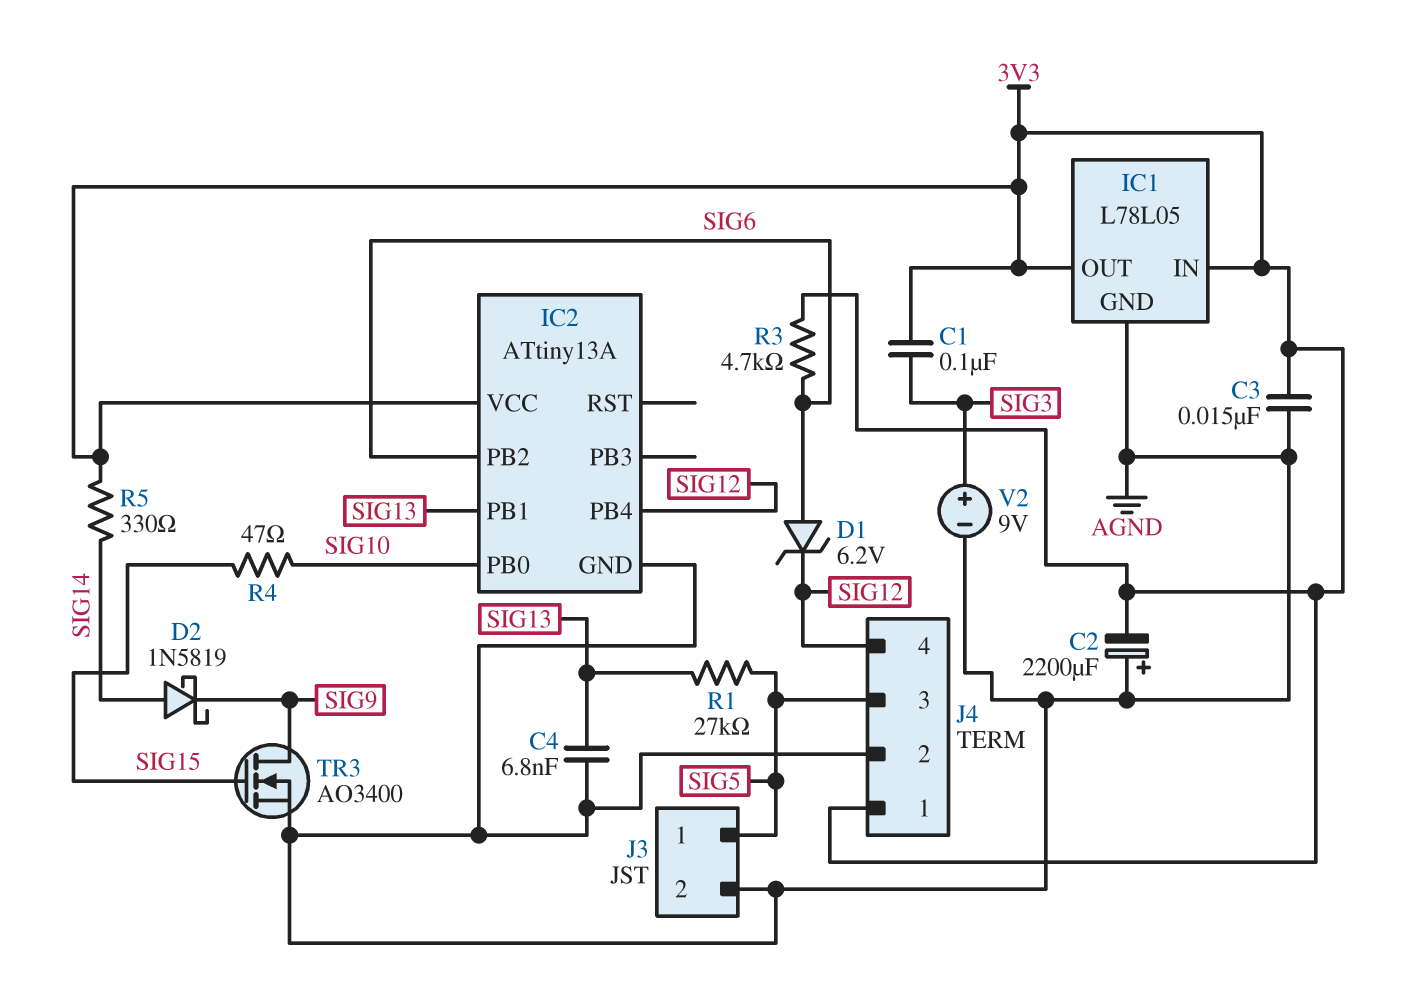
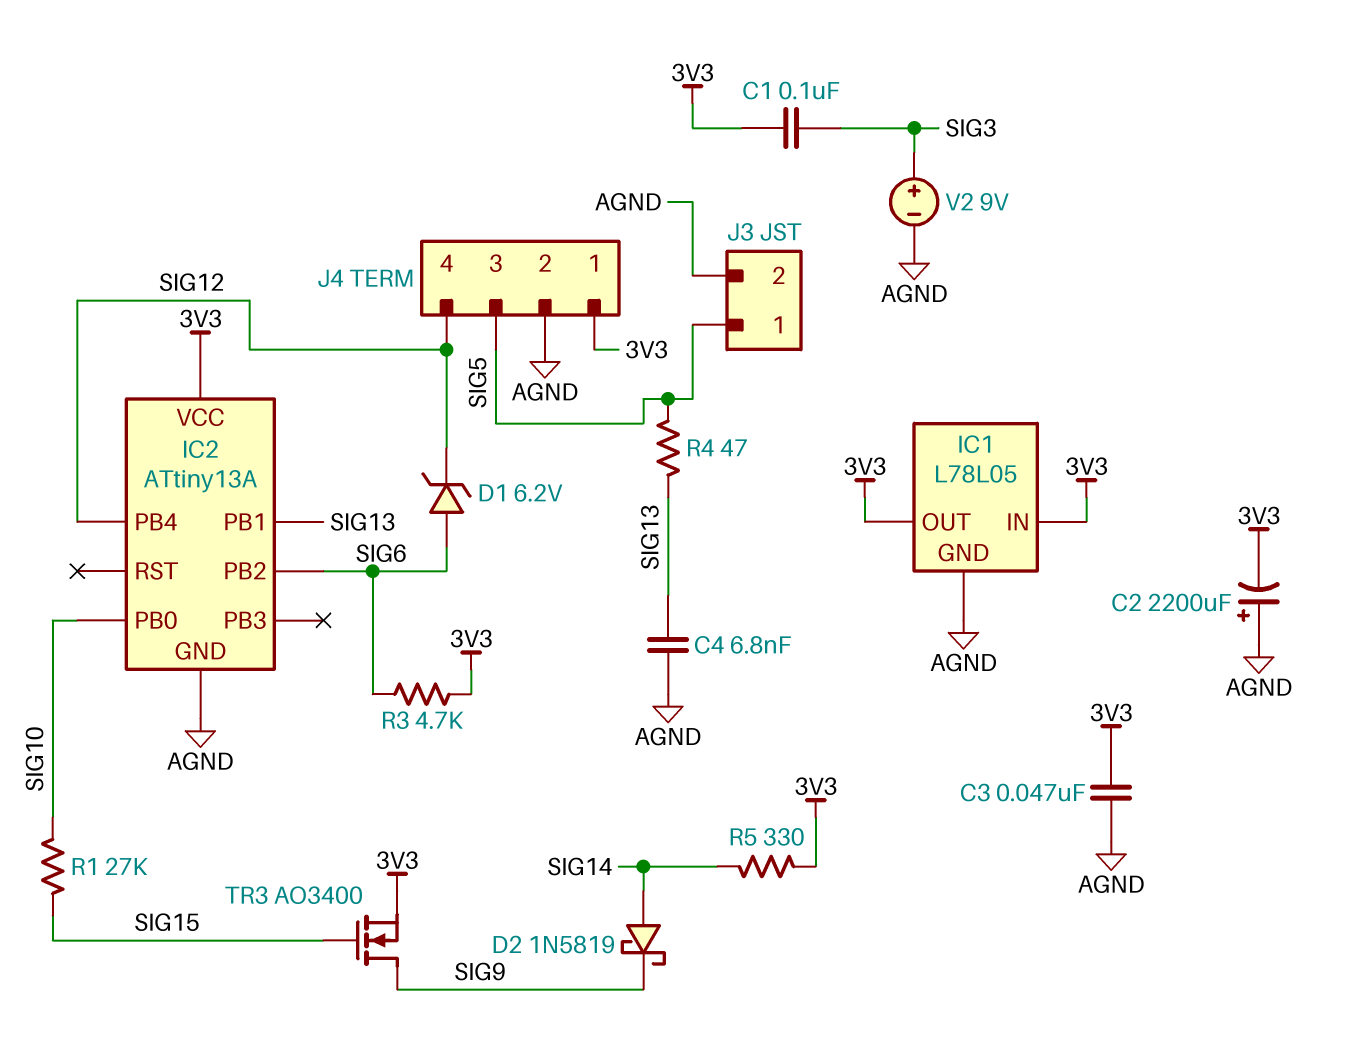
C3: 15nF (3V3, AGND) -> 47nF (3V3, AGND)
R1: 27k (SIG5, SIG13) -> 27k (SIG10, SIG15)
R4: 47 (SIG10, SIG15) -> 47 (SIG5, SIG13)
TR3: NMOS AO3400 (G SIG15, D SIG9, S AGND) -> NMOS AO3400 (G SIG15, D SIG9, S 3V3)

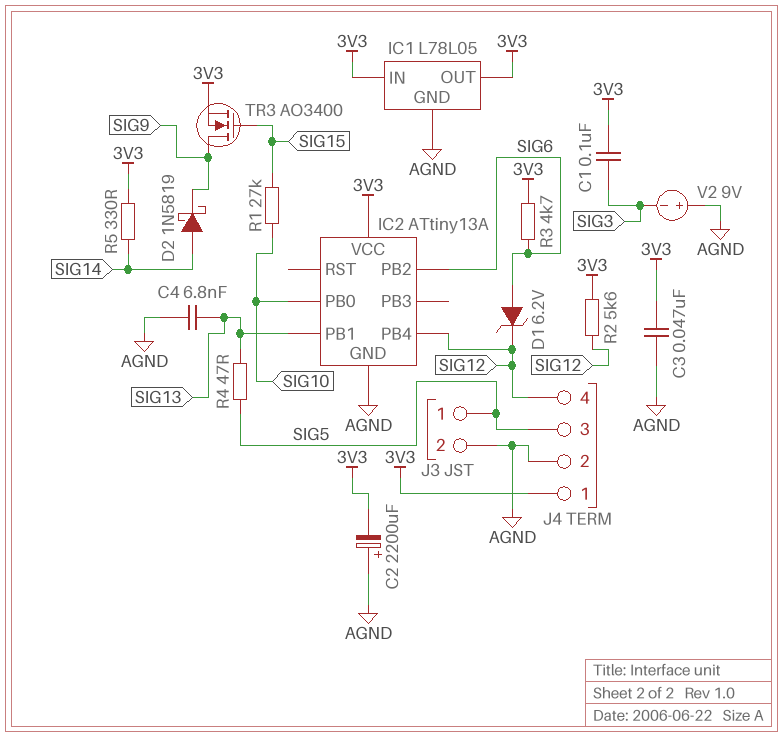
R2: none -> 5.6k (3V3, SIG12)
V2: 9V (plus SIG3, minus AGND) -> 9V (plus AGND, minus SIG3)

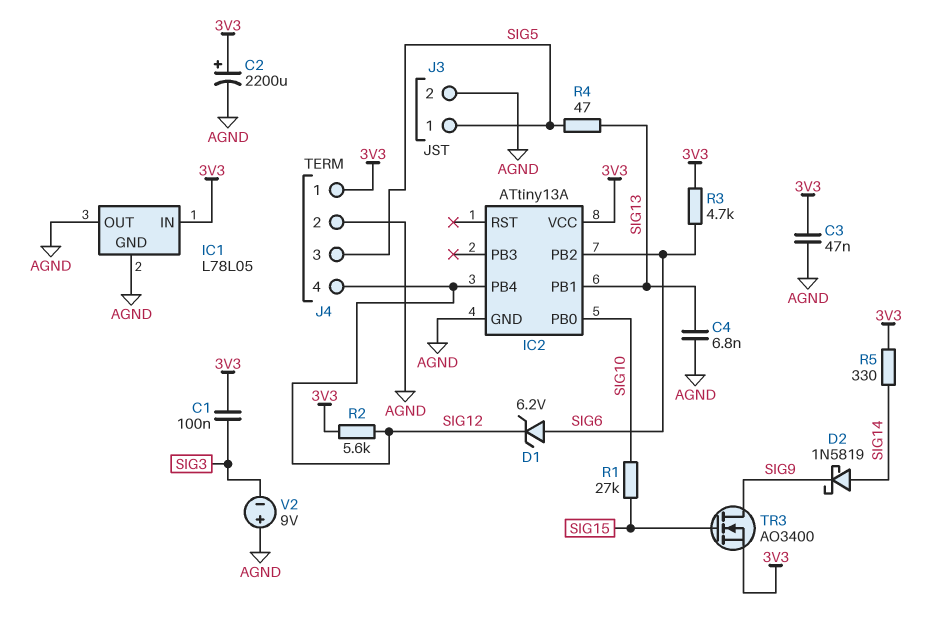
C2: 2200uF (plus AGND, minus 3V3) -> 2200uF (plus 3V3, minus AGND)
IC1 pin OUT: 3V3 -> AGND

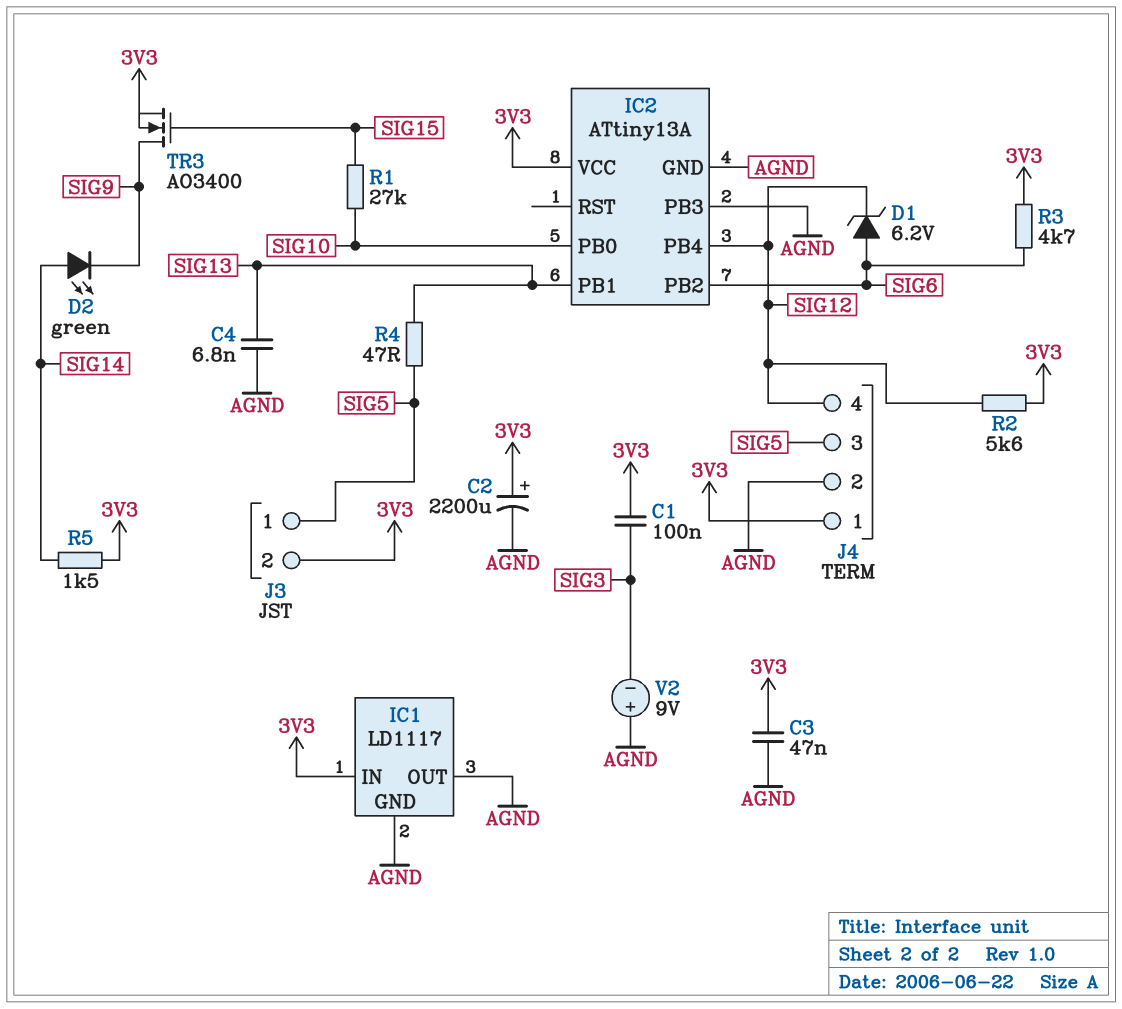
D2: schottky 1N5819 (A SIG14, K SIG9) -> LED green (A SIG14, K SIG9)
IC1: L78L05 -> LD1117
IC2 pin PB3: none -> AGND
J3 pin 2: AGND -> 3V3
R5: 330 (3V3, SIG14) -> 1.5k (3V3, SIG14)

